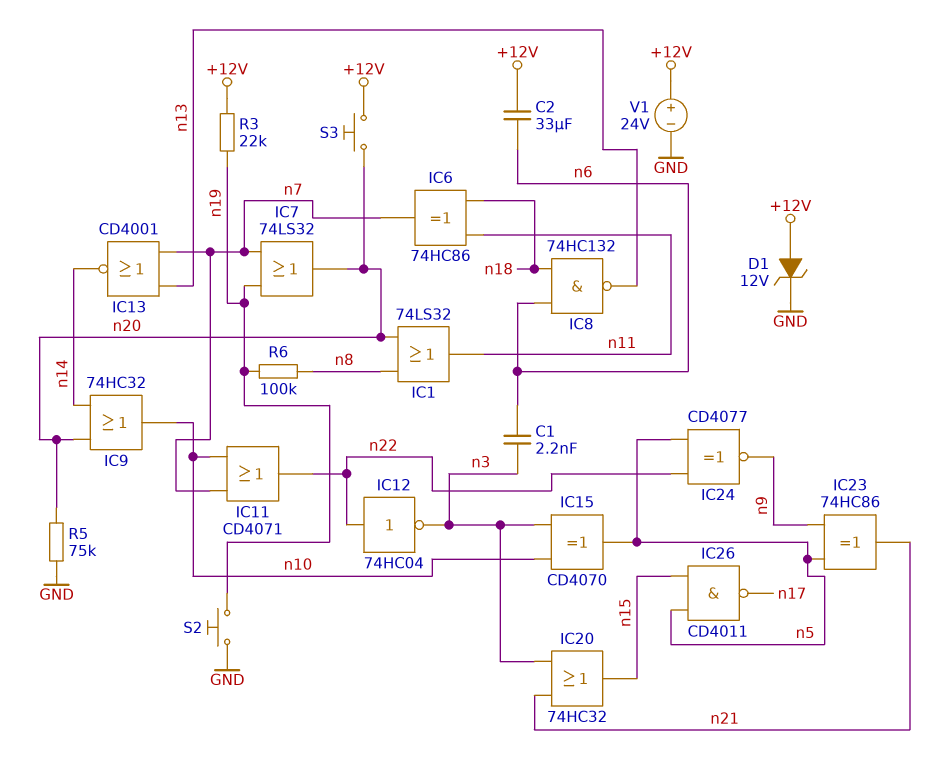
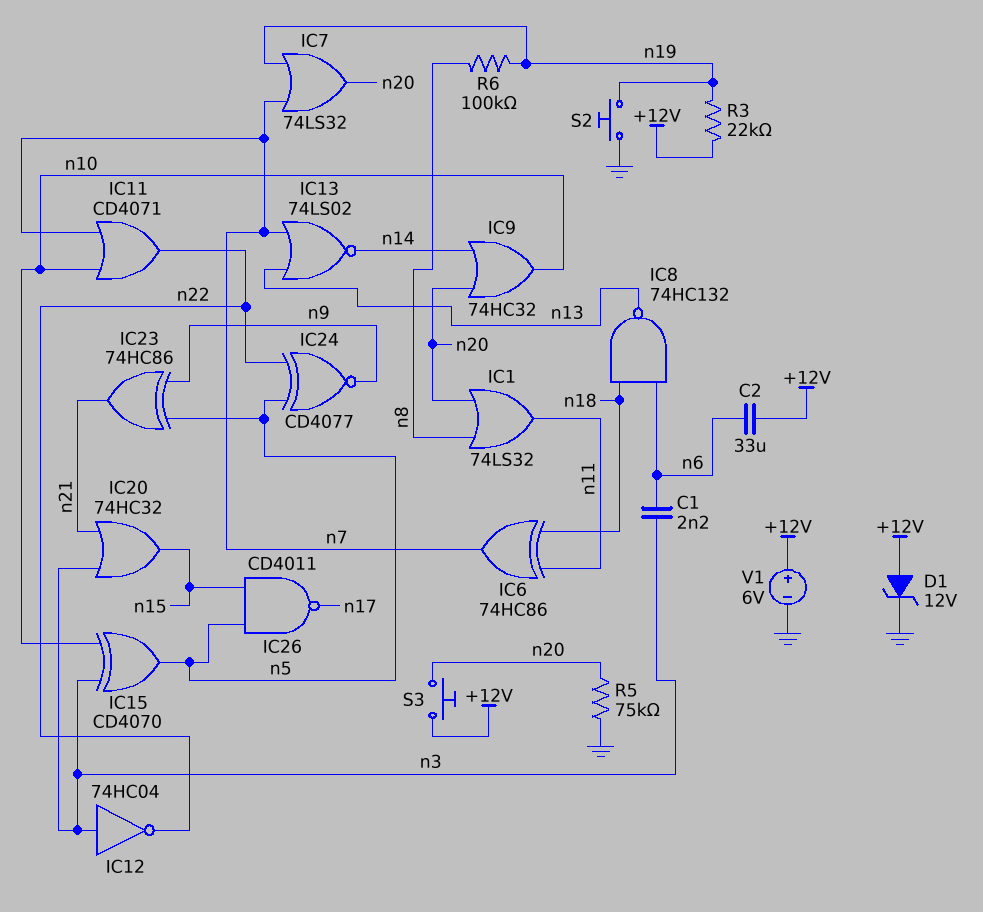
IC12: NOT 74HC04 (in n22, out n3) -> NOT 74HC04 (in n3, out n22)
IC13: NOR CD4001 (in n7, in n13, out n14) -> NOR 74LS02 (in n7, in n13, out n14)
V1: 24V (plus +12V, minus GND) -> 6V (plus +12V, minus GND)

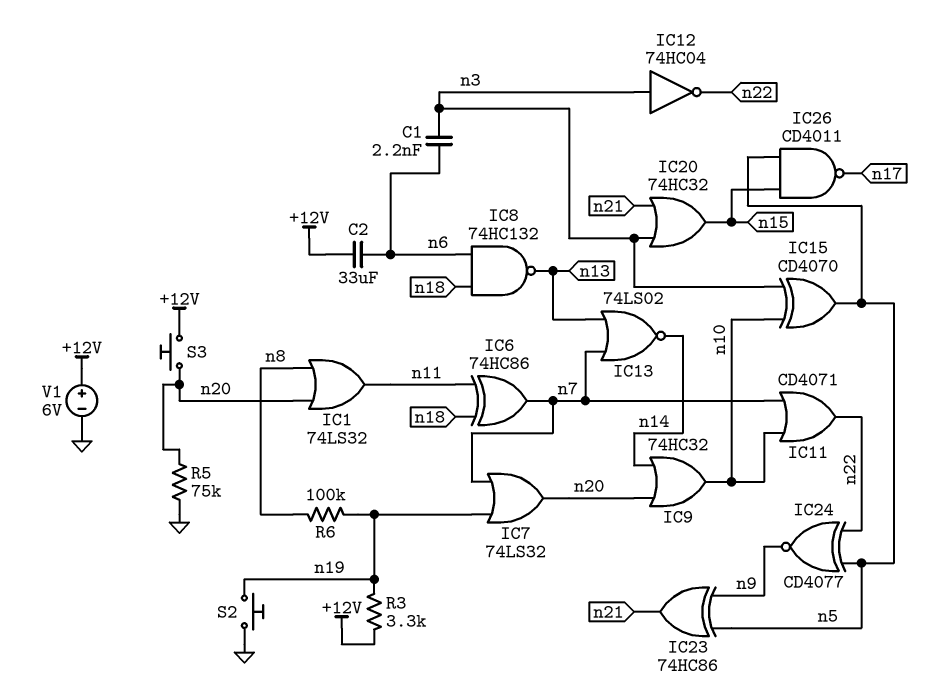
D1: zener 12V (A +12V, K GND) -> none
R3: 22k (+12V, n19) -> 3.3k (+12V, n19)

